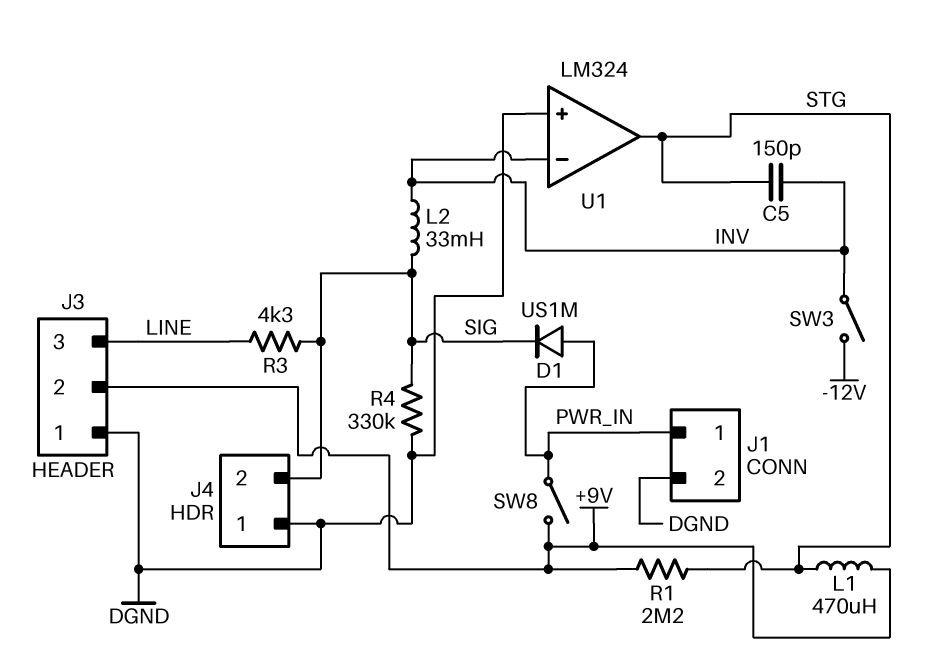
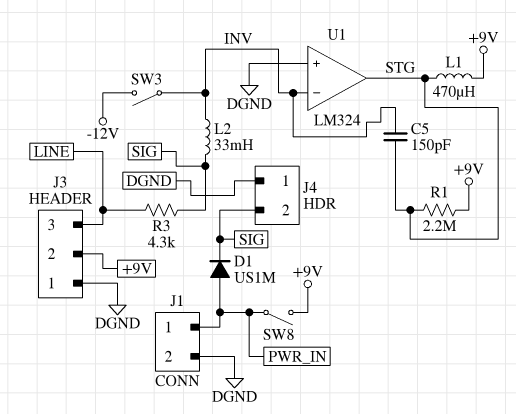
R4: 330k (DGND, SIG) -> none

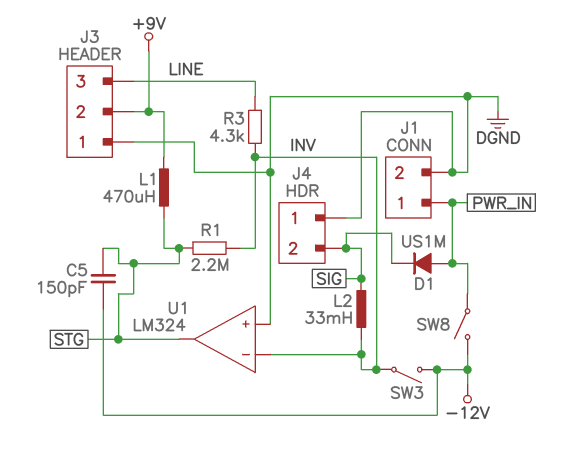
C5: 150pF (INV, STG) -> 150pF (-12V, STG)
R1: 2.2M (+9V, STG) -> 2.2M (INV, STG)
R3: 4.3k (LINE, SIG) -> 4.3k (INV, LINE)
SW8: switch (+9V, PWR_IN) -> switch (-12V, PWR_IN)

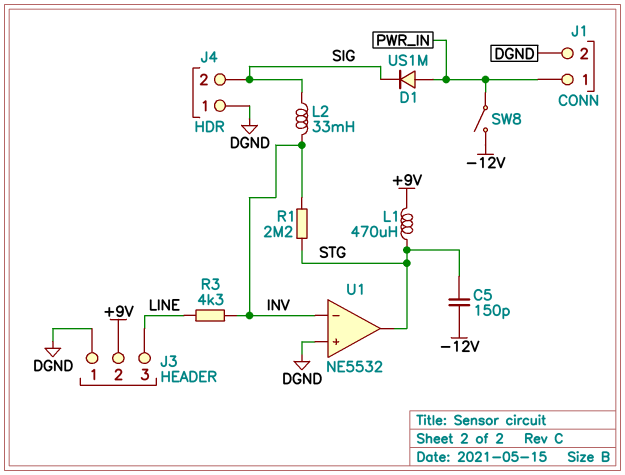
SW3: switch (-12V, INV) -> none
U1: LM324 -> NE5532

